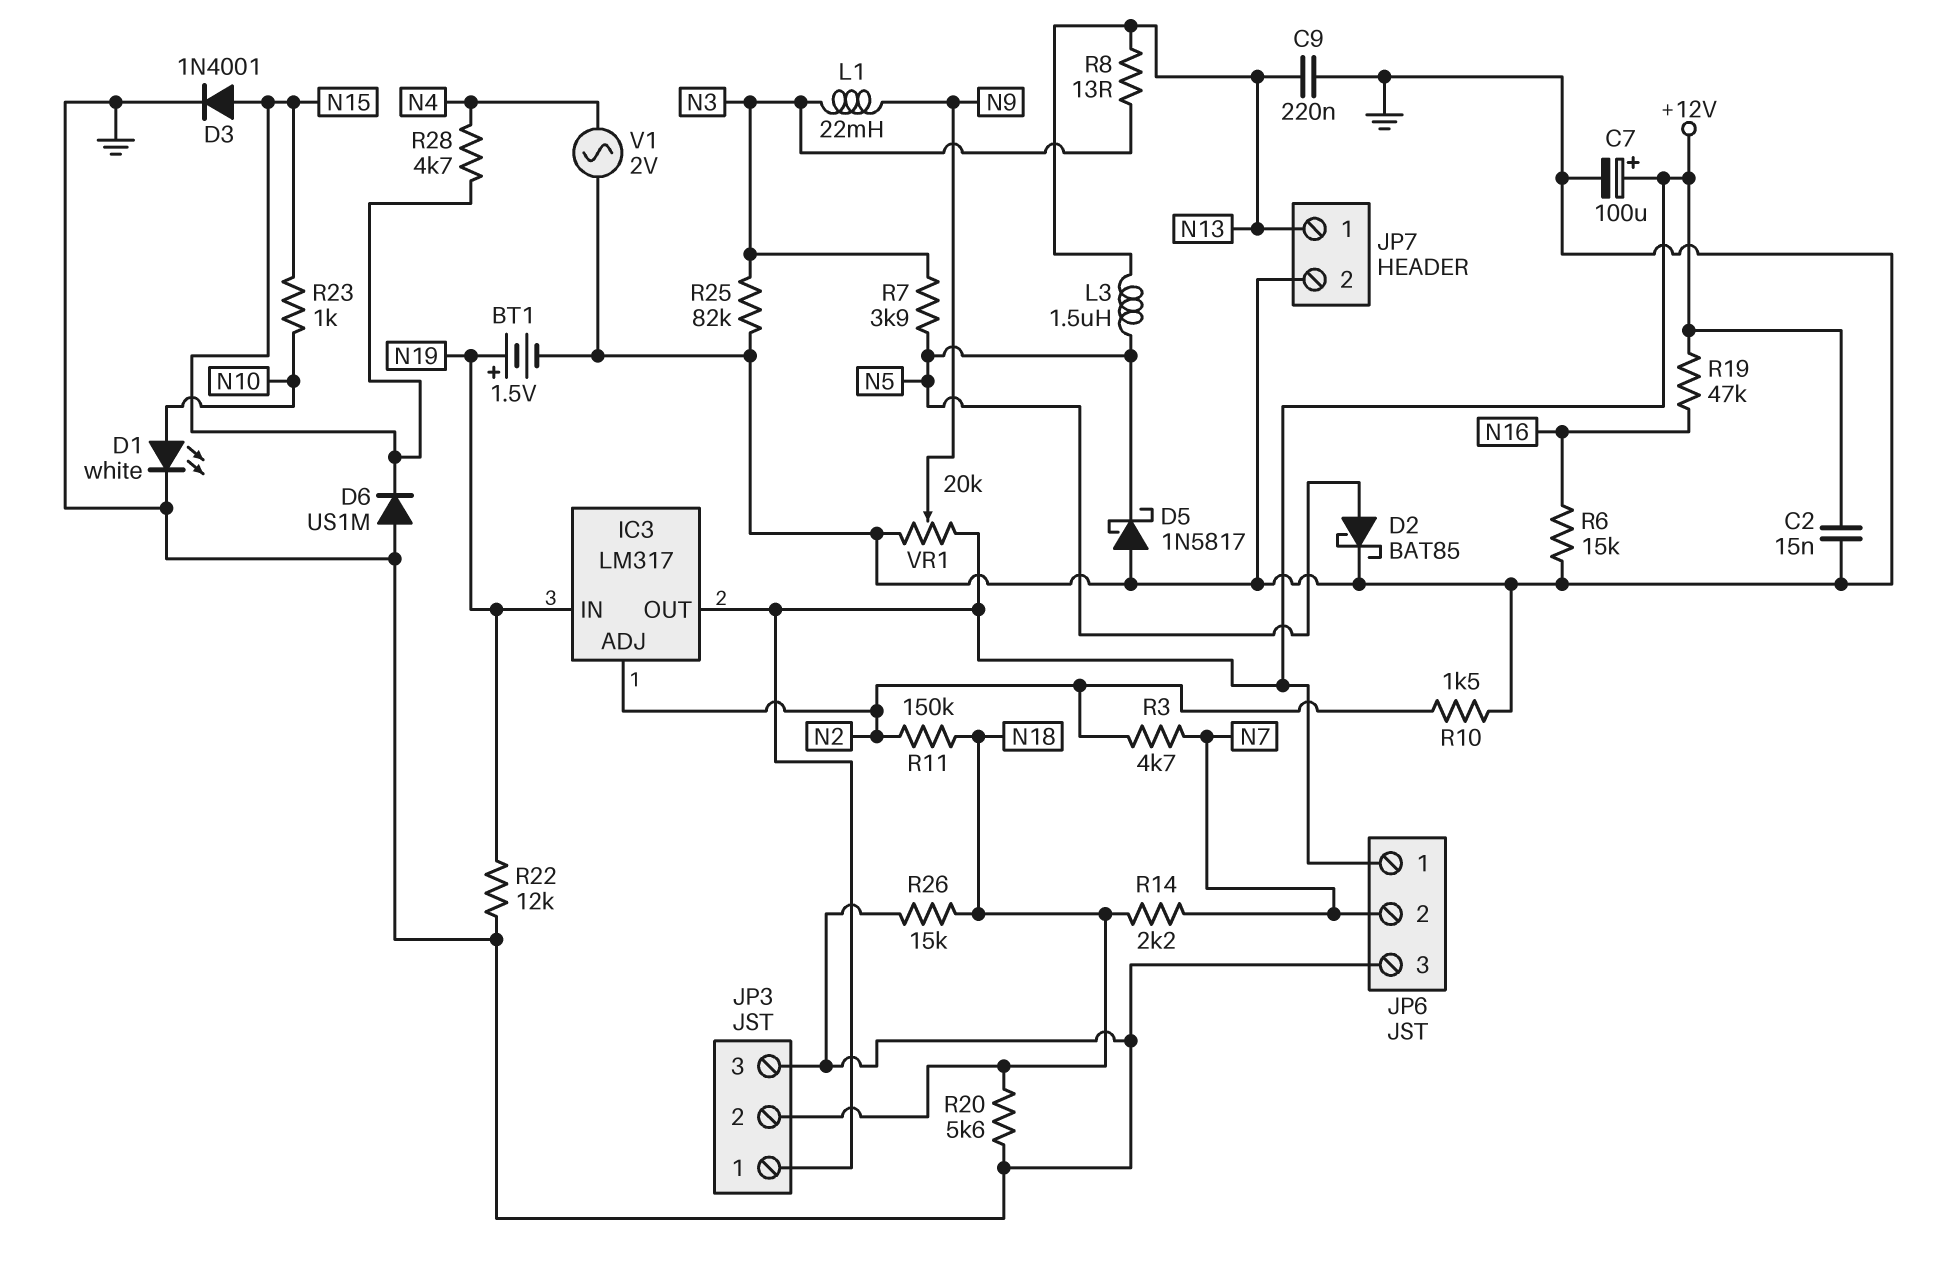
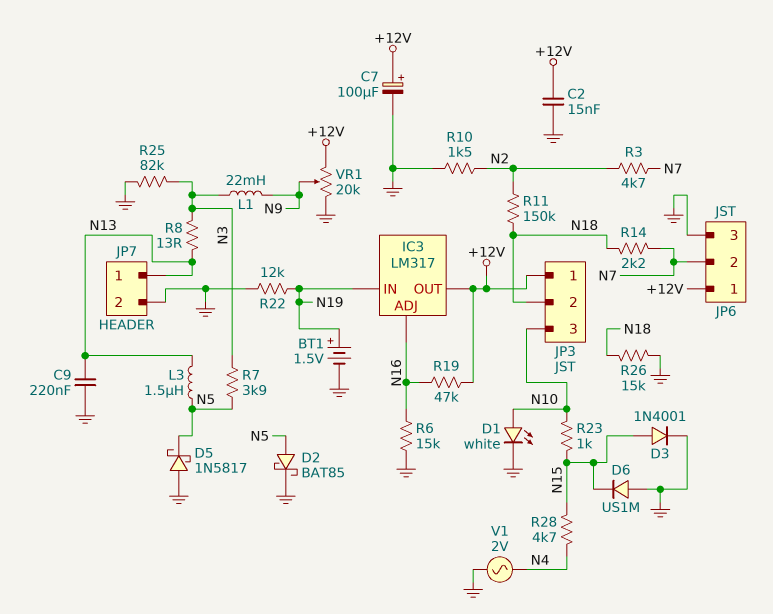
IC3 pin ADJ: N2 -> N16
JP3 pin 3: GND -> N10
R20: 5.6k (GND, N18) -> none

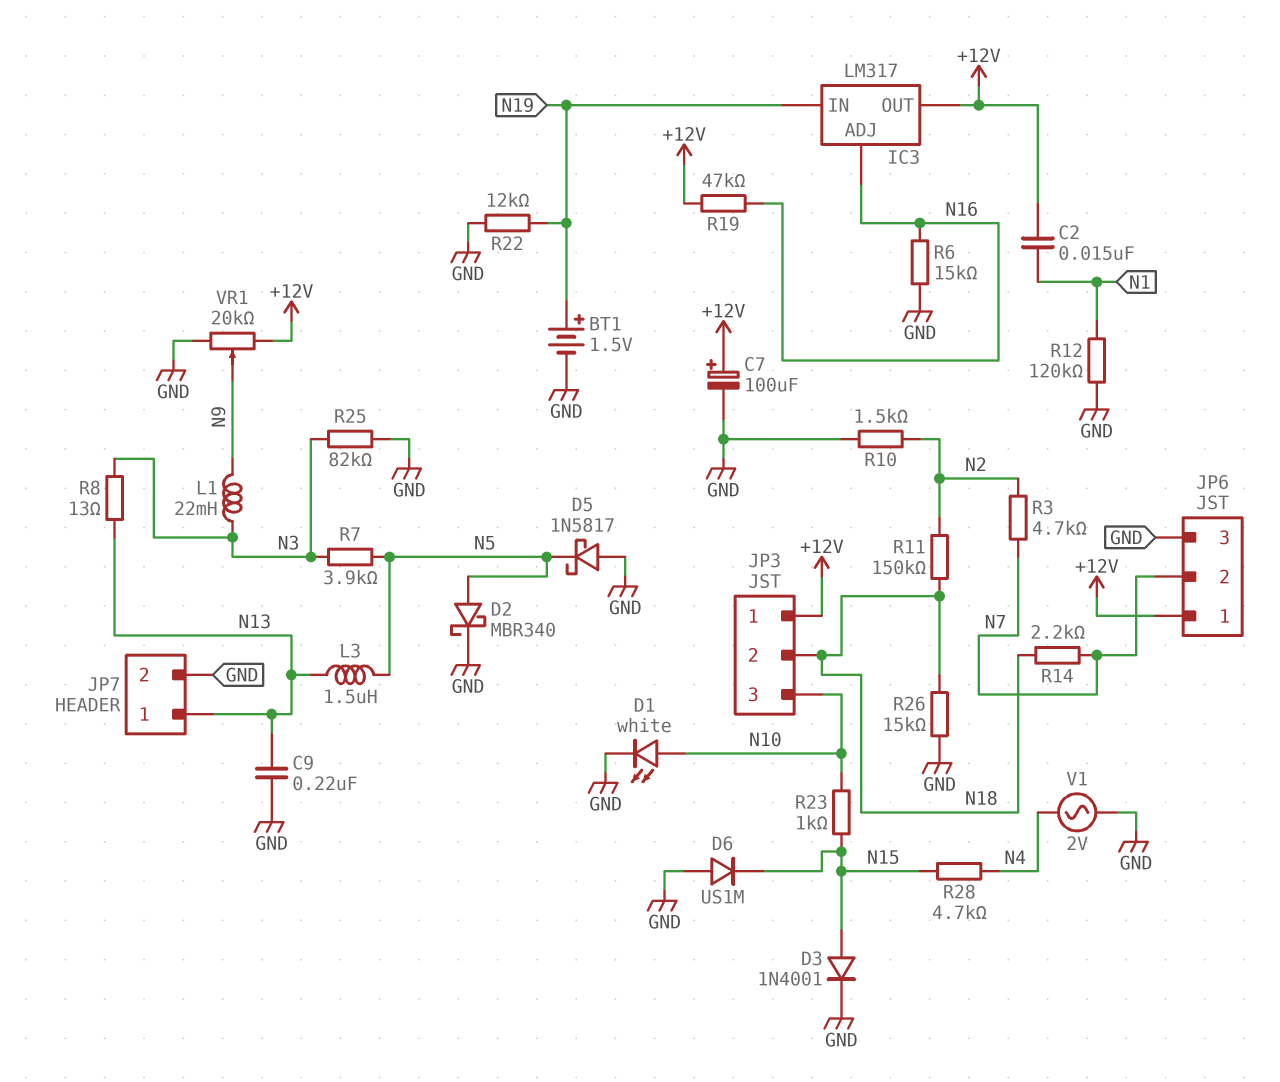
C2: 15nF (+12V, GND) -> 15nF (+12V, N1)
D2: schottky BAT85 (A N5, K GND) -> schottky MBR340 (A N5, K GND)
R12: none -> 120k (GND, N1)

